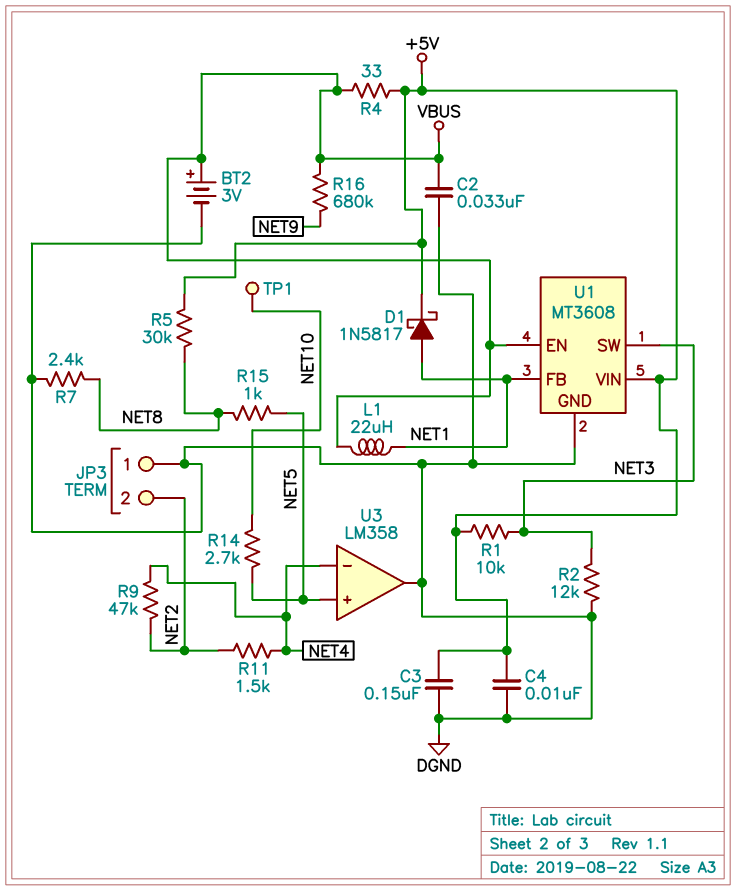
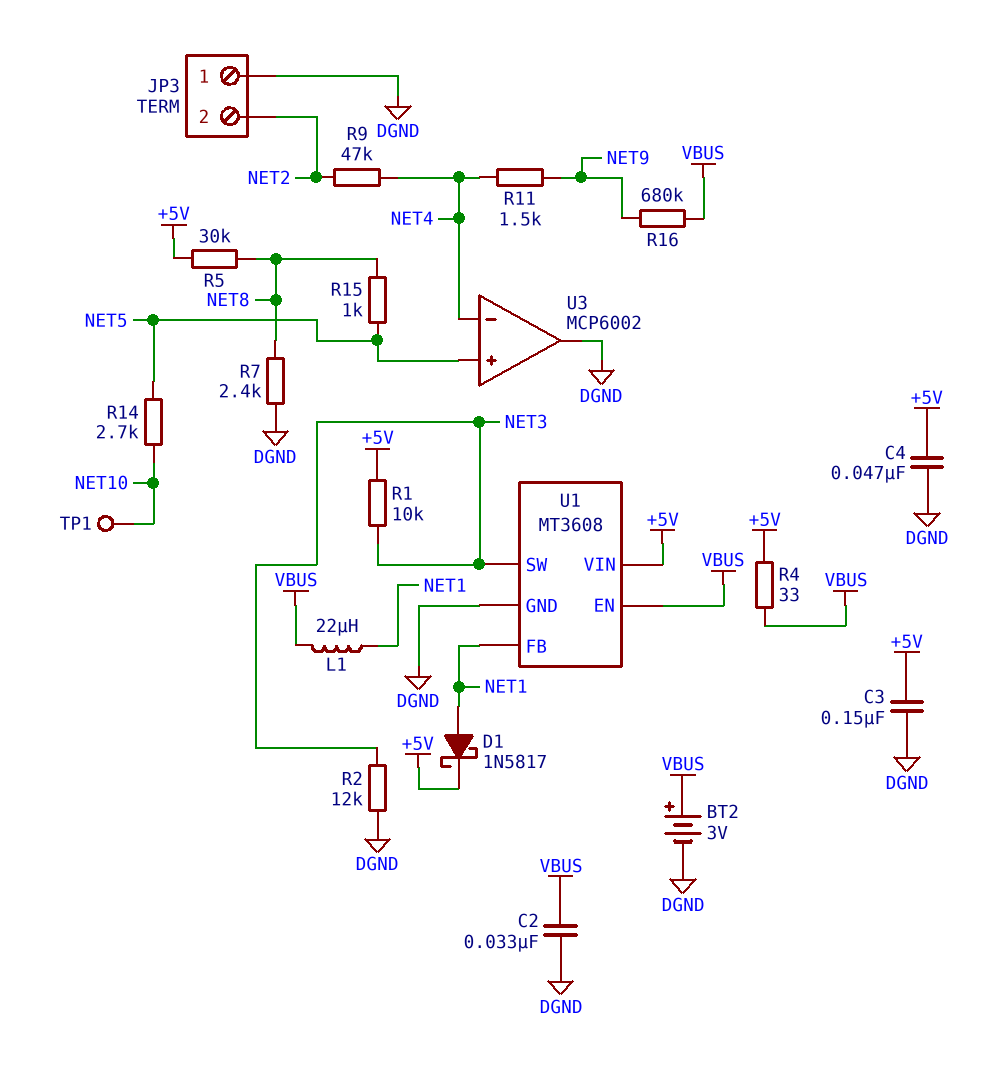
C4: 10nF (+5V, DGND) -> 47nF (+5V, DGND)
R11: 1.5k (NET2, NET4) -> 1.5k (NET4, NET9)
U3: LM358 -> MCP6002

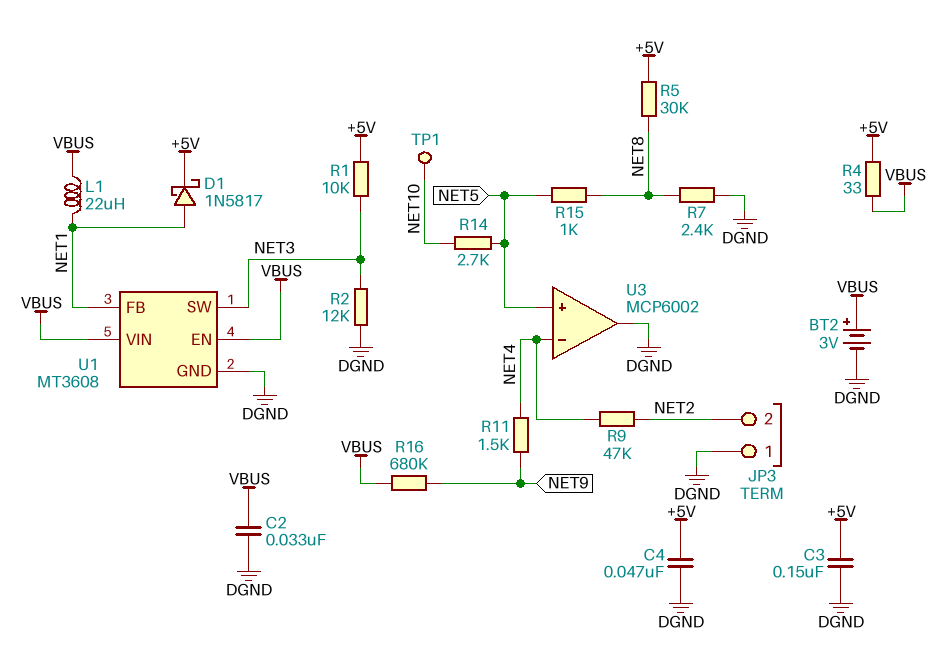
U1 pin VIN: +5V -> VBUS

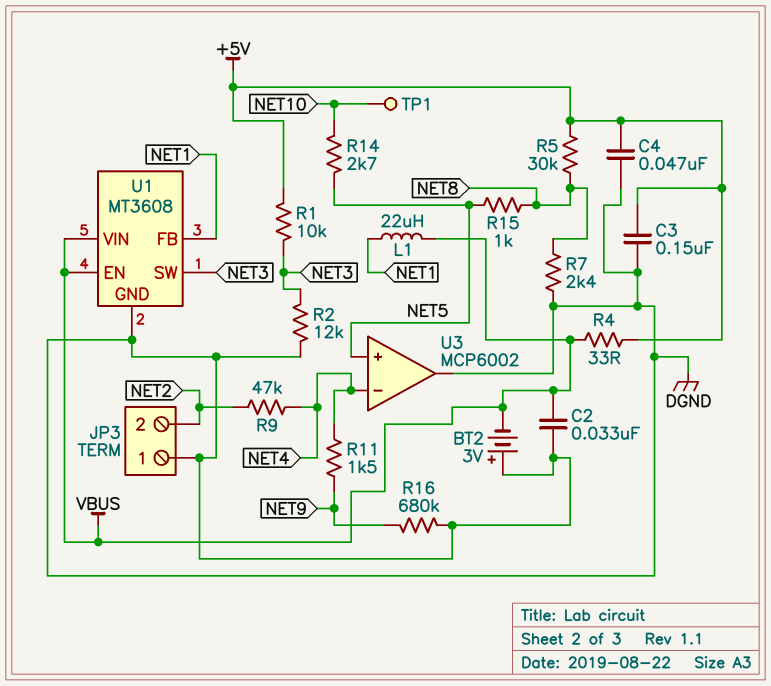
BT2: 3V (plus VBUS, minus DGND) -> 3V (plus DGND, minus VBUS)
D1: schottky 1N5817 (A NET1, K +5V) -> none
R16: 680k (NET9, VBUS) -> 680k (DGND, NET9)

